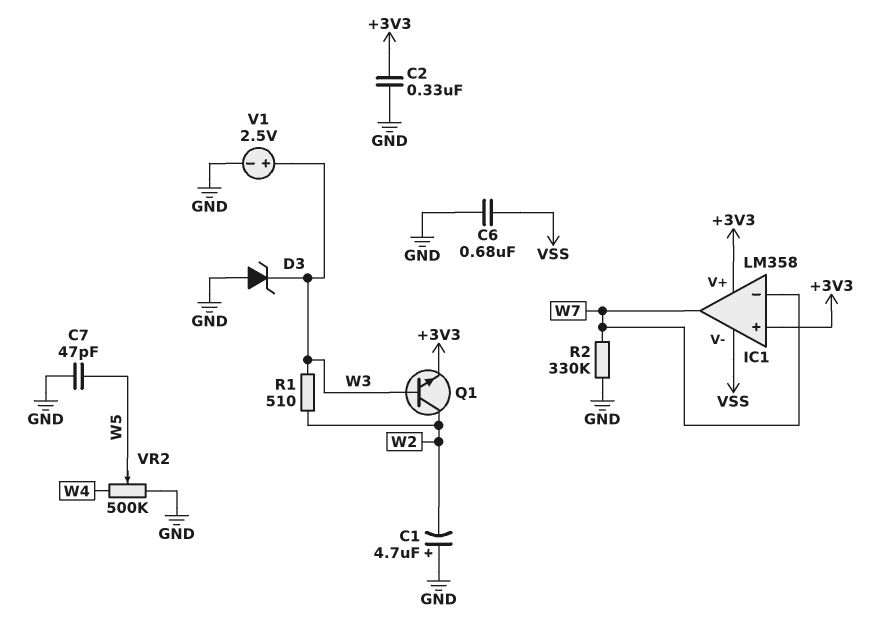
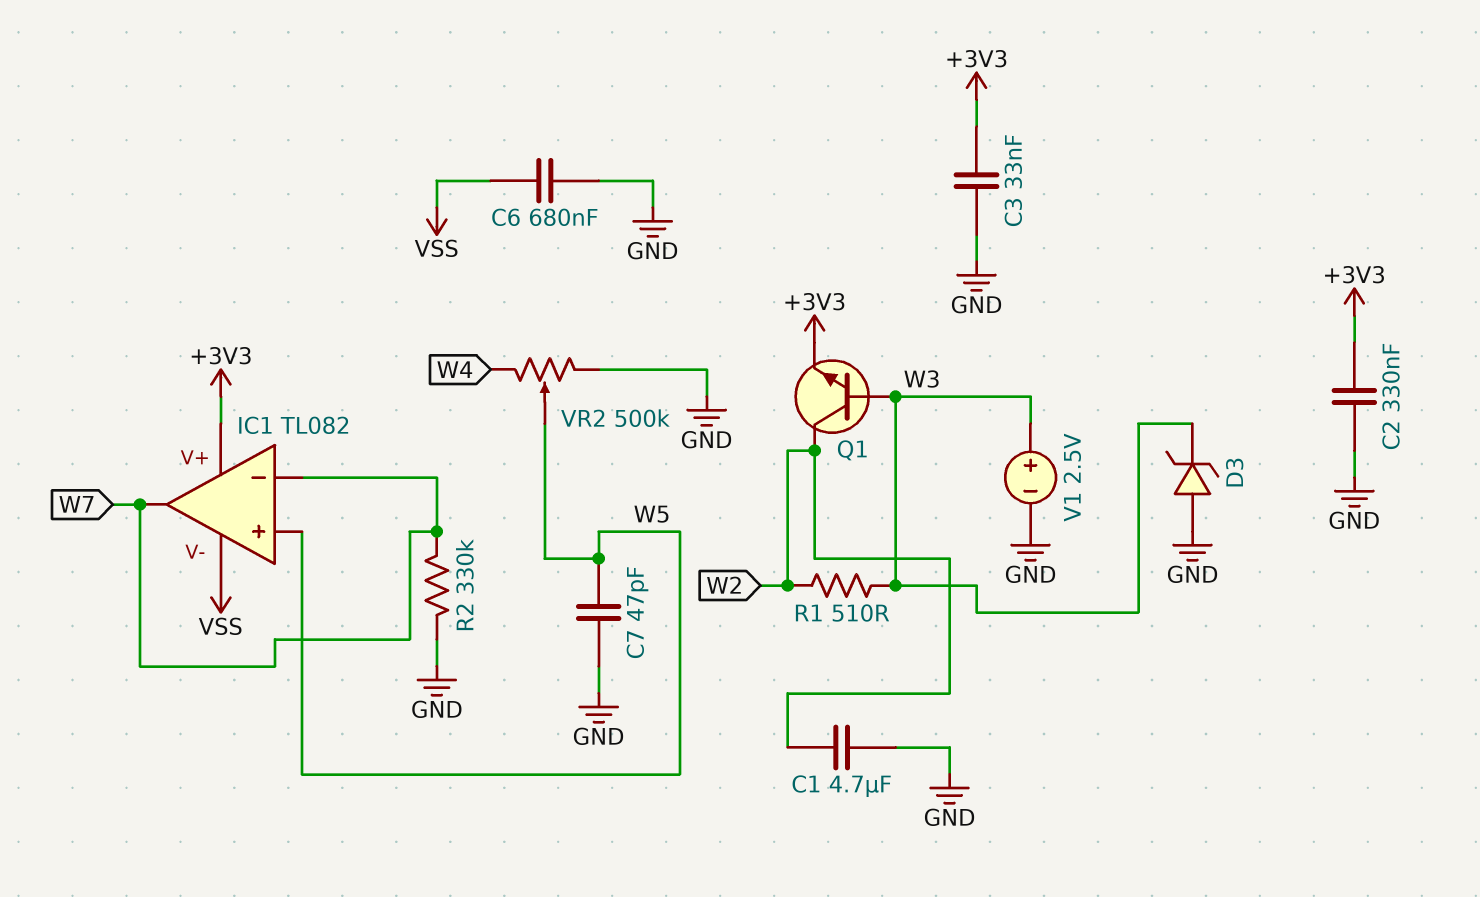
C1: 4.7uF (plus GND, minus W2) -> 4.7uF (GND, W2)
C3: none -> 33nF (+3V3, GND)
IC1: LM358 -> TL082
IC1 pin in+: +3V3 -> W5

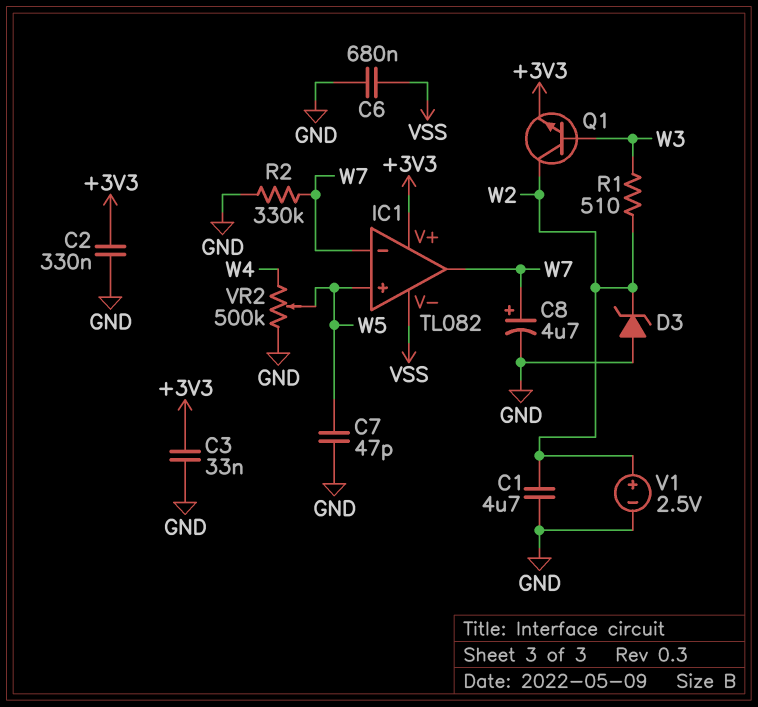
C8: none -> 4.7uF (plus W7, minus GND)
D3: zener (A GND, K W3) -> zener (A GND, K W2)
V1: 2.5V (plus W3, minus GND) -> 2.5V (plus W2, minus GND)

